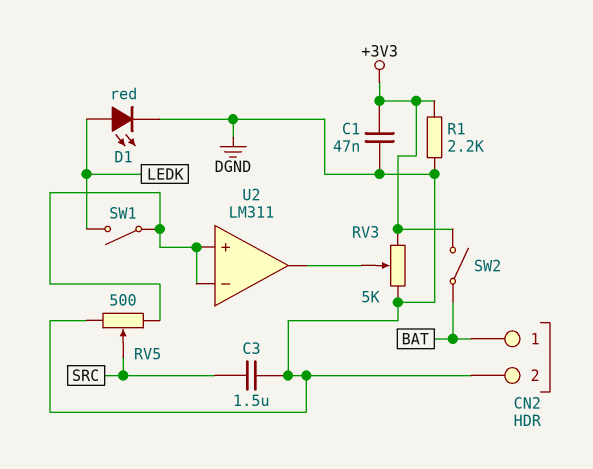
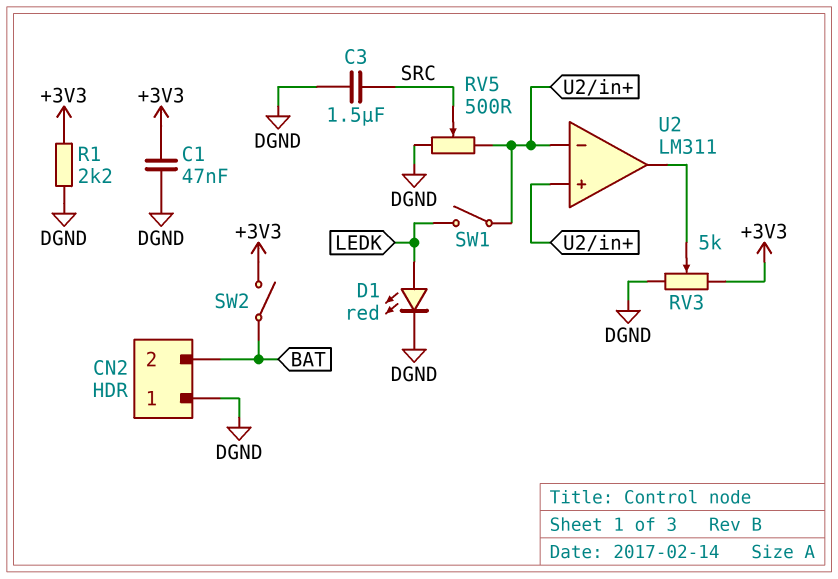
CN2 pin 1: BAT -> DGND
CN2 pin 2: DGND -> BAT

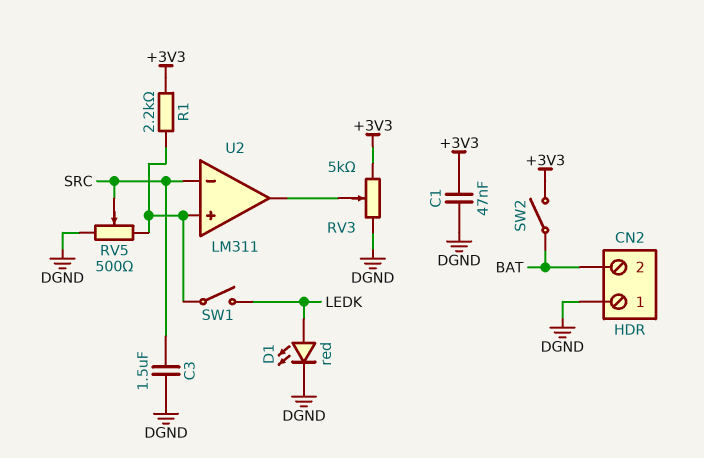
R1: 2.2k (+3V3, DGND) -> 2.2k (+3V3, U2/in+)
U2 pin in-: U2/in+ -> SRC

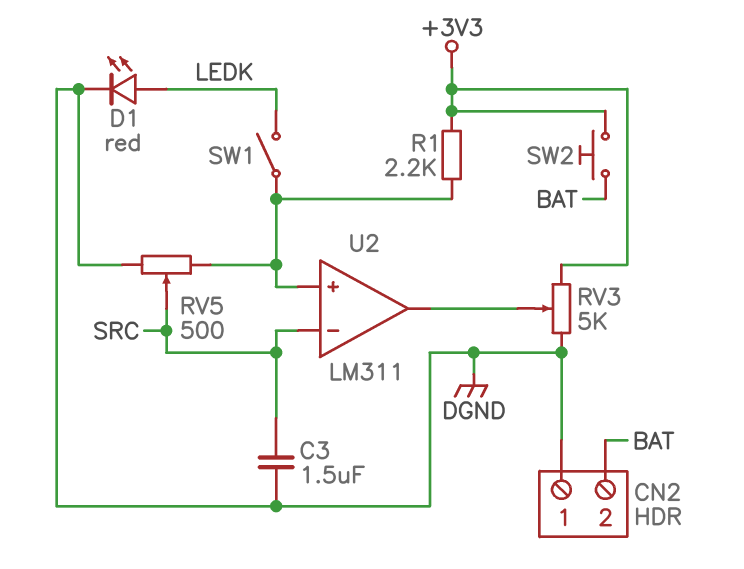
C1: 47nF (+3V3, DGND) -> none
SW2: switch (+3V3, BAT) -> button (+3V3, BAT)

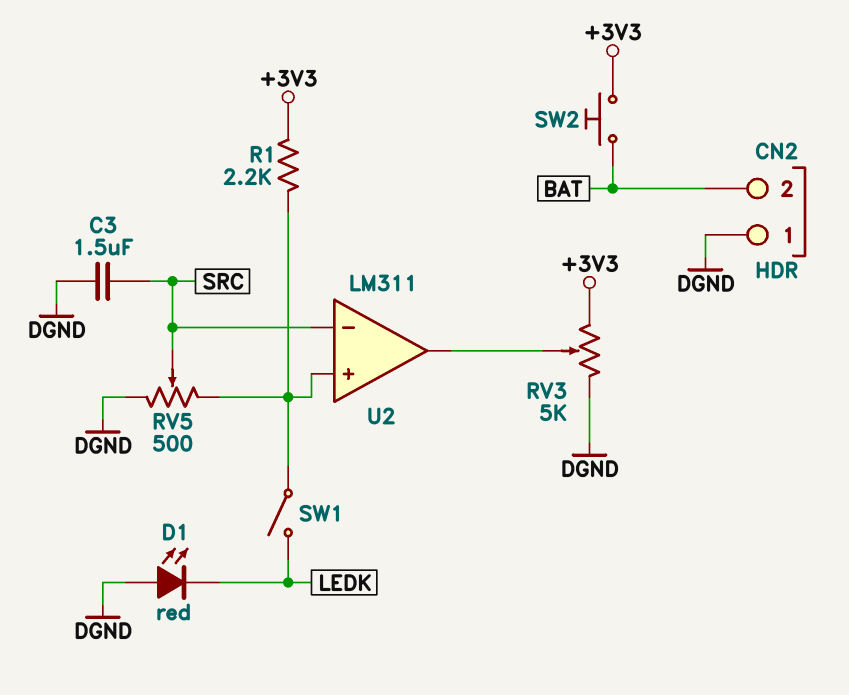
D1: LED red (A LEDK, K DGND) -> LED red (A DGND, K LEDK)

